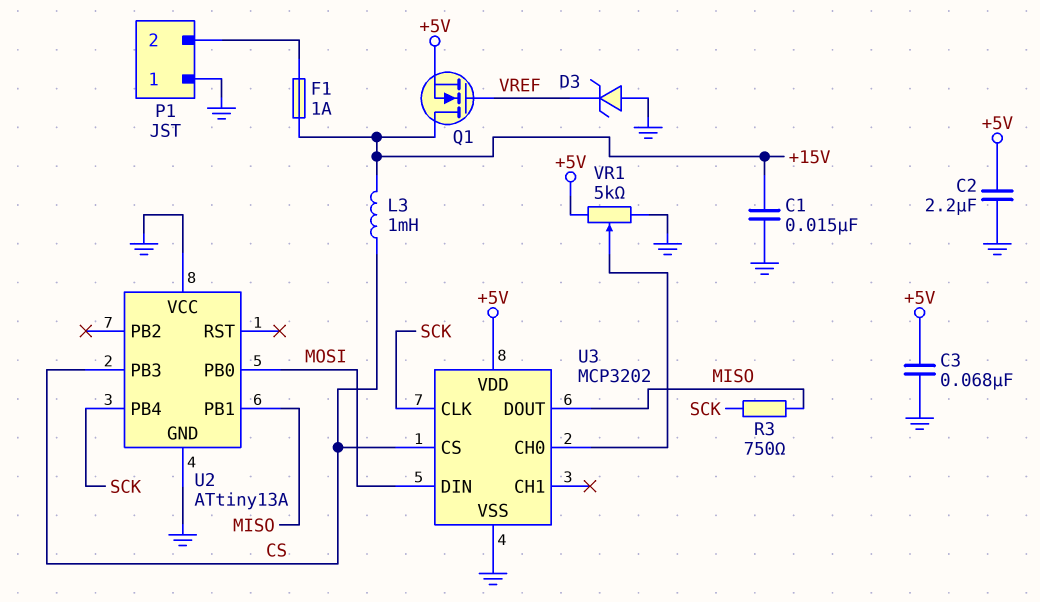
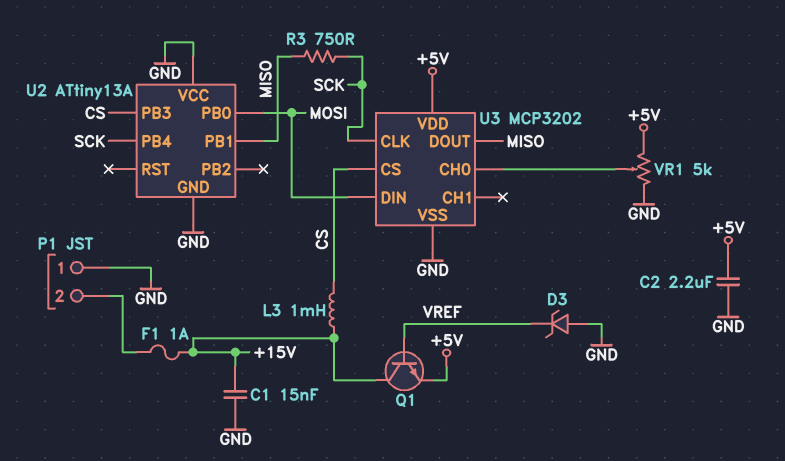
C3: 68nF (+5V, GND) -> none
Q1: NMOS (G VREF, D +15V, S +5V) -> NPN (B VREF, C +15V, E +5V)

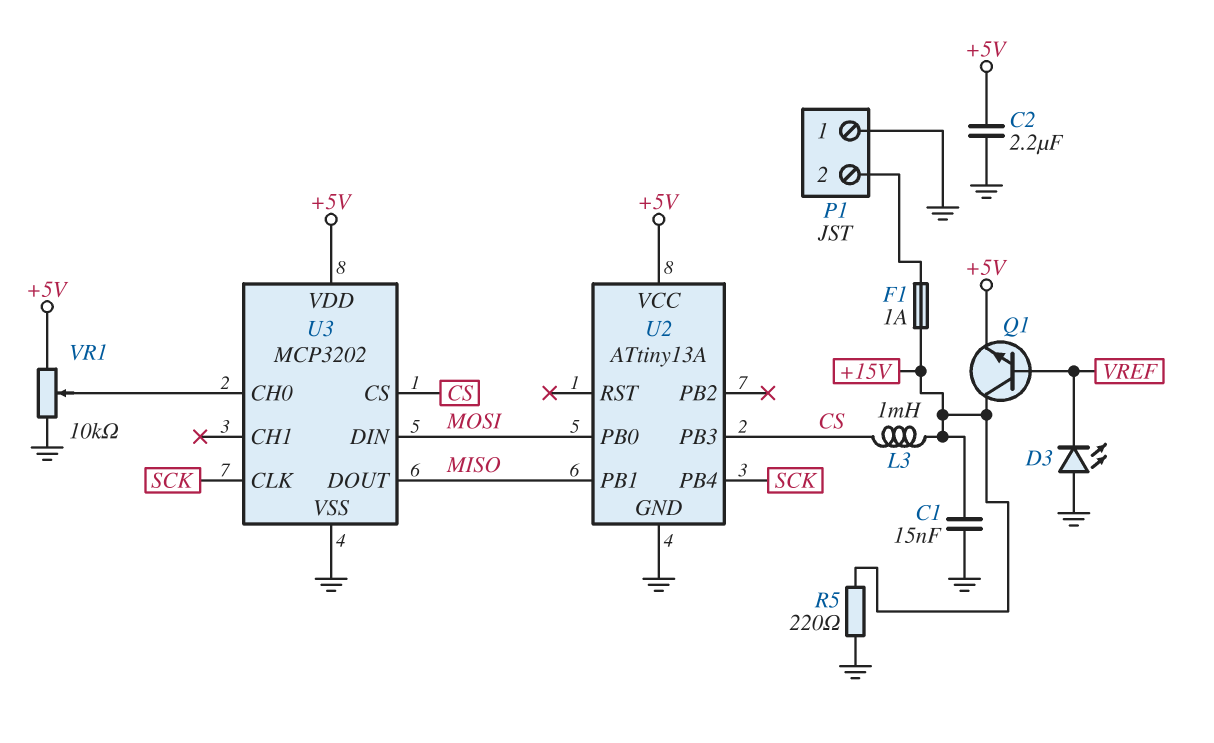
D3: zener (A GND, K VREF) -> LED (A GND, K VREF)
R3: 750 (MISO, SCK) -> none
R5: none -> 220 (+15V, GND)
U2 pin VCC: GND -> +5V
VR1: 5k (+5V, GND, wiper U3/CH0) -> 10k (+5V, GND, wiper U3/CH0)

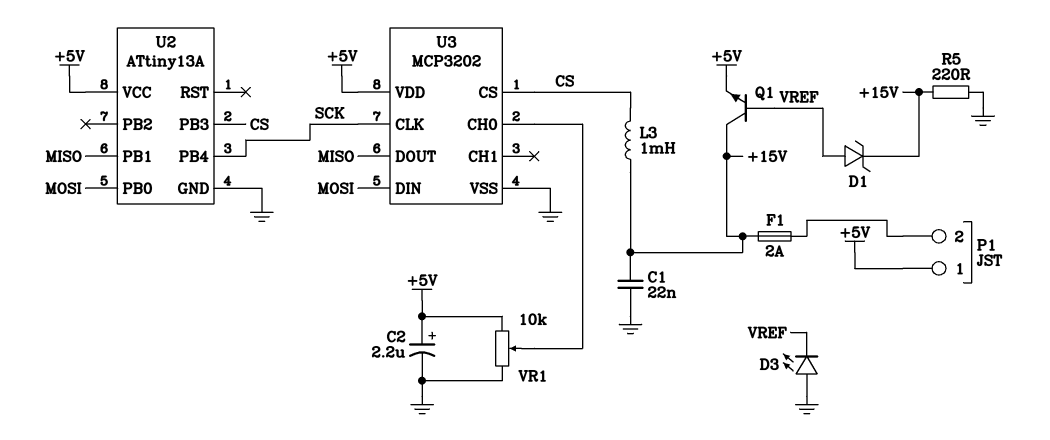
C1: 15nF (+15V, GND) -> 22nF (+15V, GND)
C2: 2.2uF (+5V, GND) -> 2.2uF (plus +5V, minus GND)
D1: none -> zener (A VREF, K +15V)
F1: 1A (+15V, P1/2) -> 2A (+15V, P1/2)
P1 pin 1: GND -> +5V

